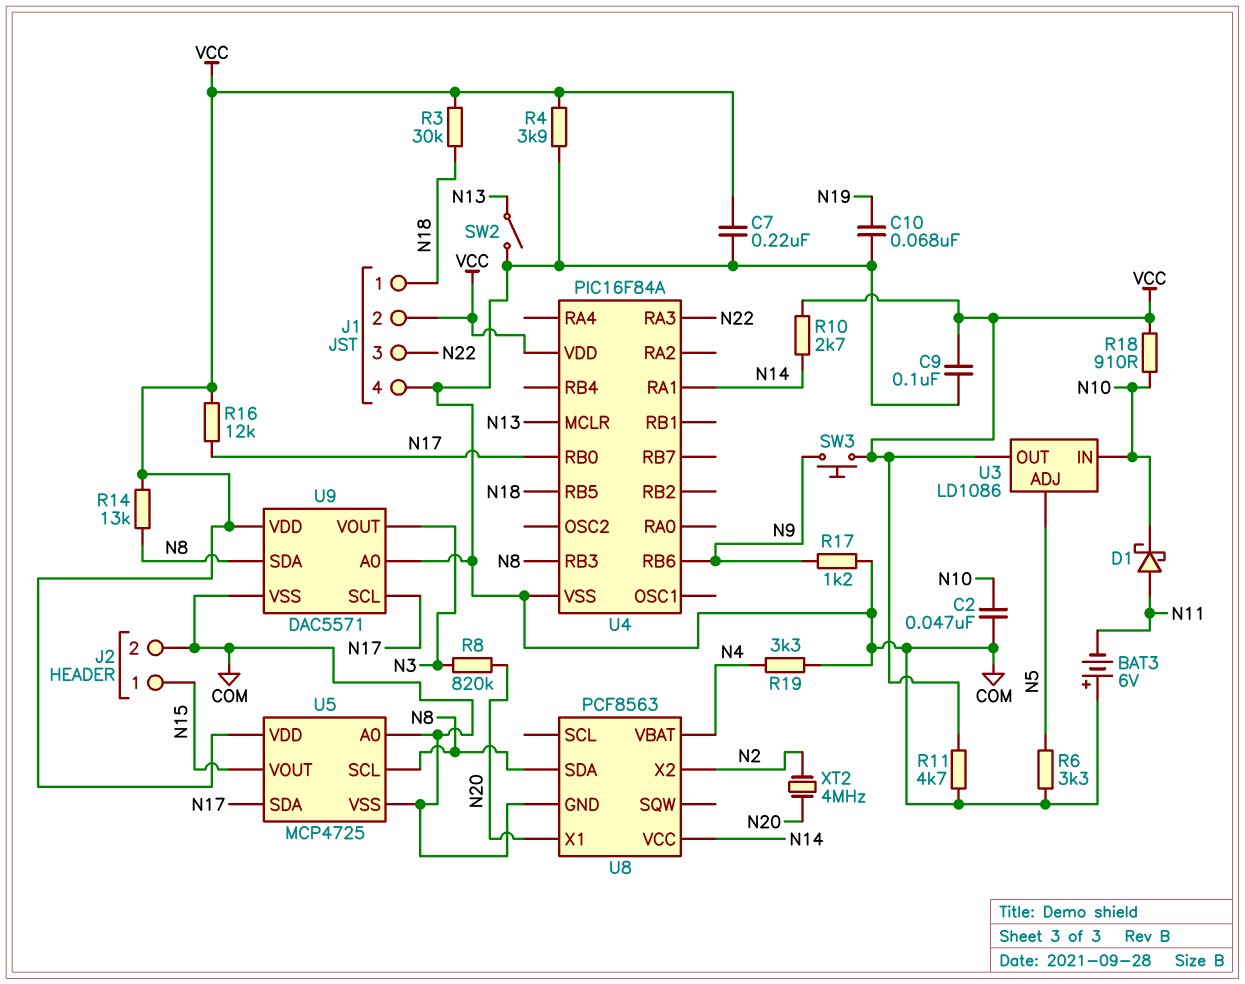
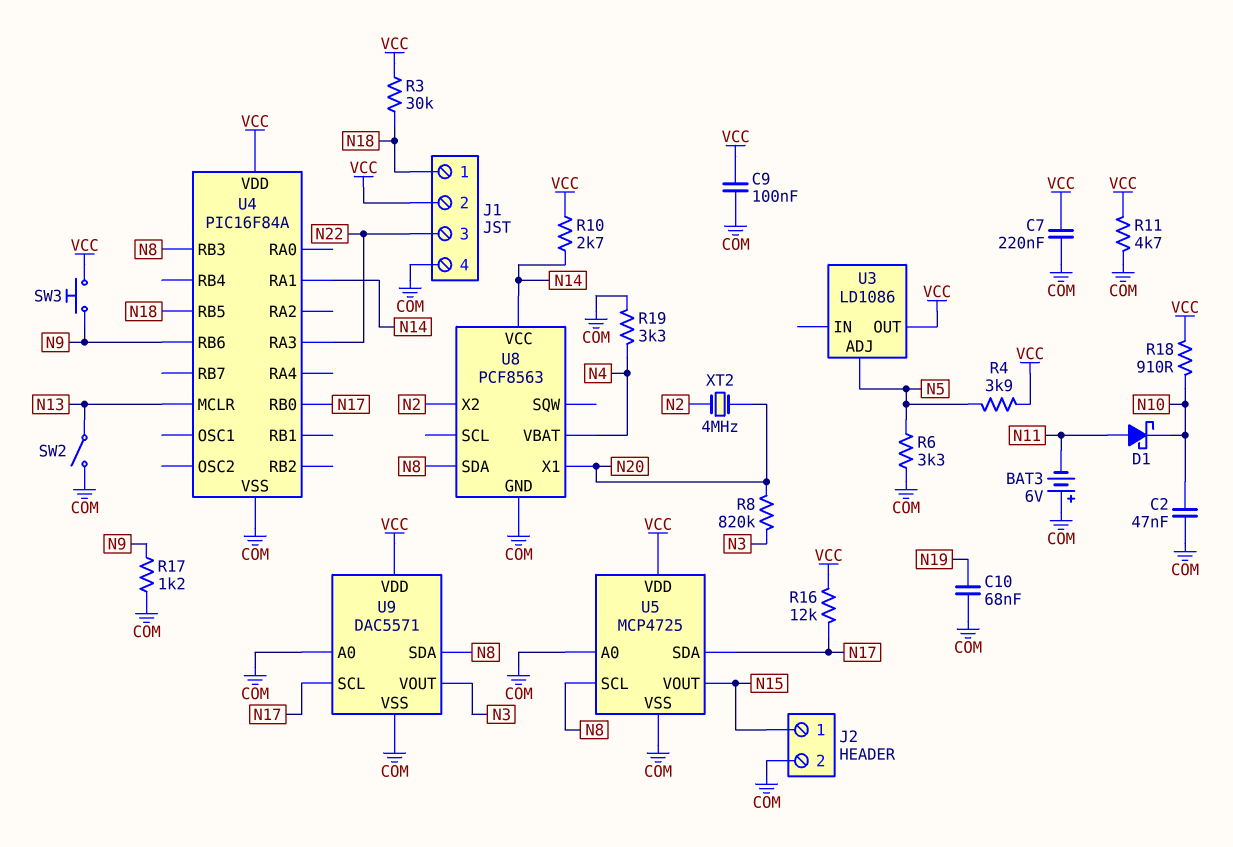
R4: 3.9k (COM, VCC) -> 3.9k (N5, VCC)
R14: 13k (N8, VCC) -> none
U3 pin IN: N10 -> none

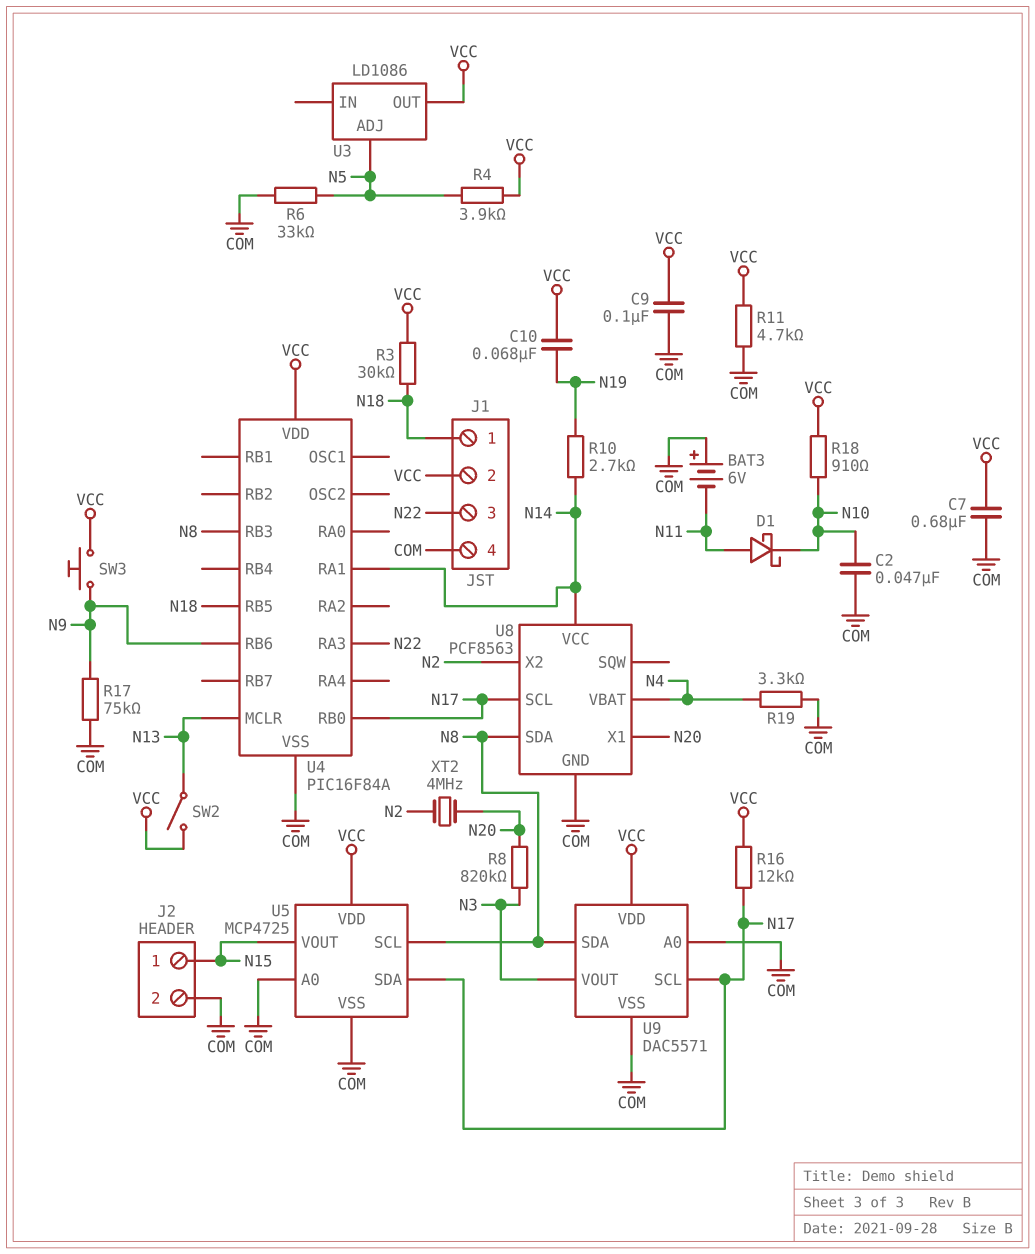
C7: 220nF (COM, VCC) -> 680nF (COM, VCC)
C10: 68nF (COM, N19) -> 68nF (N19, VCC)
R6: 3.3k (COM, N5) -> 33k (COM, N5)
R10: 2.7k (N14, VCC) -> 2.7k (N14, N19)
R17: 1.2k (COM, N9) -> 75k (COM, N9)
SW2: switch (COM, N13) -> switch (N13, VCC)
U8 pin SCL: none -> N17

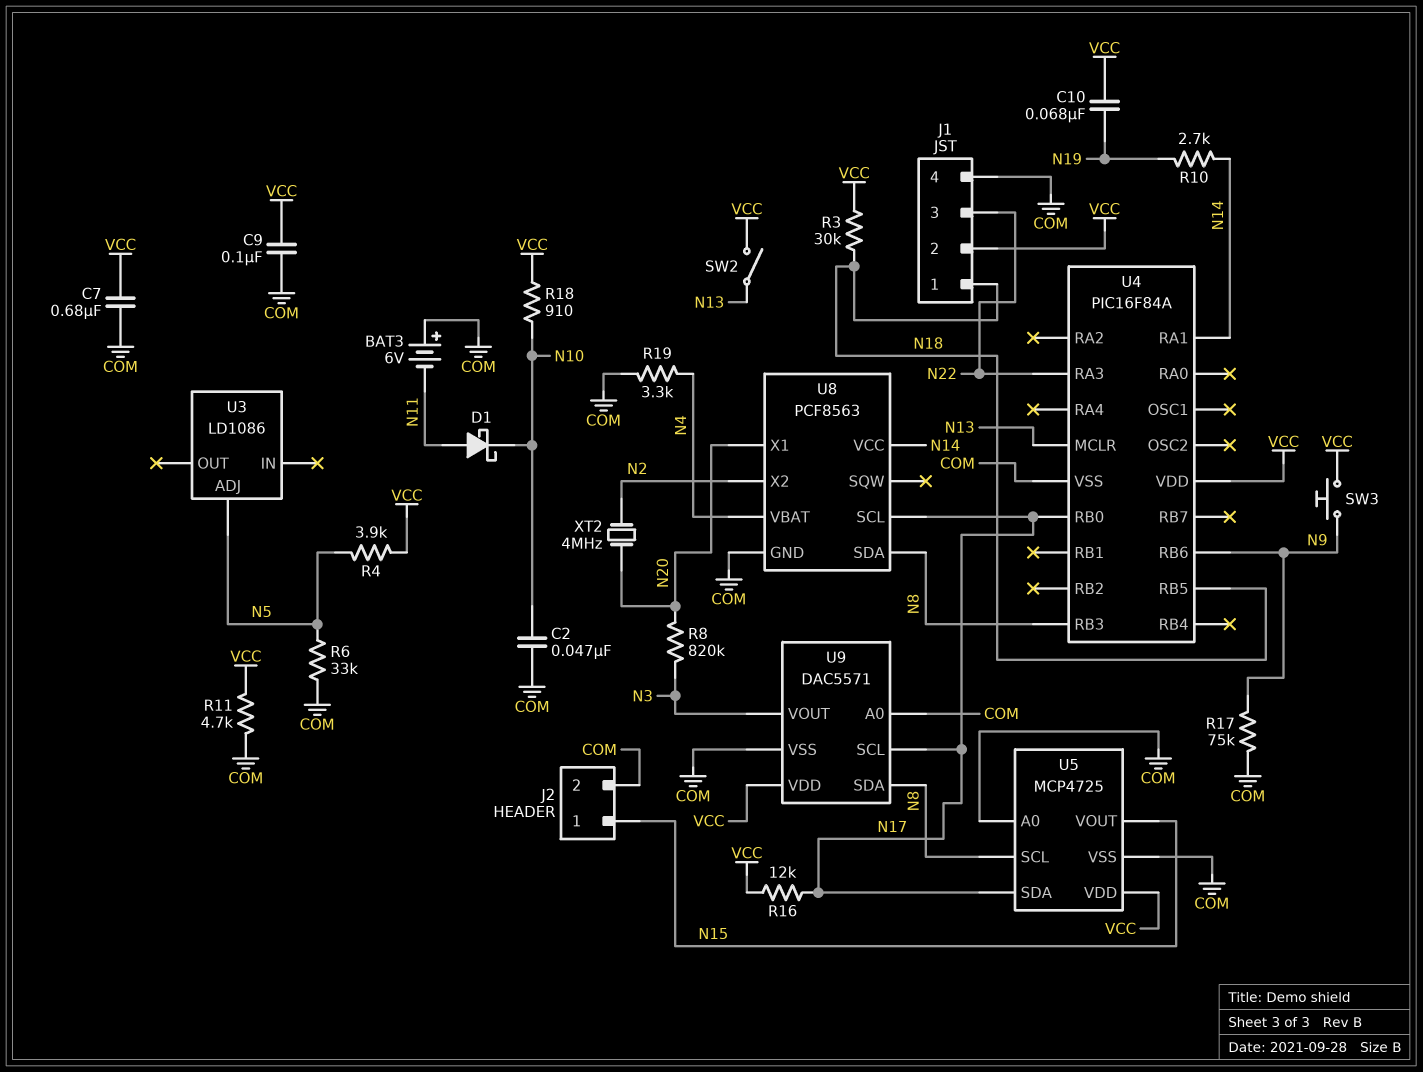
U3 pin OUT: VCC -> none

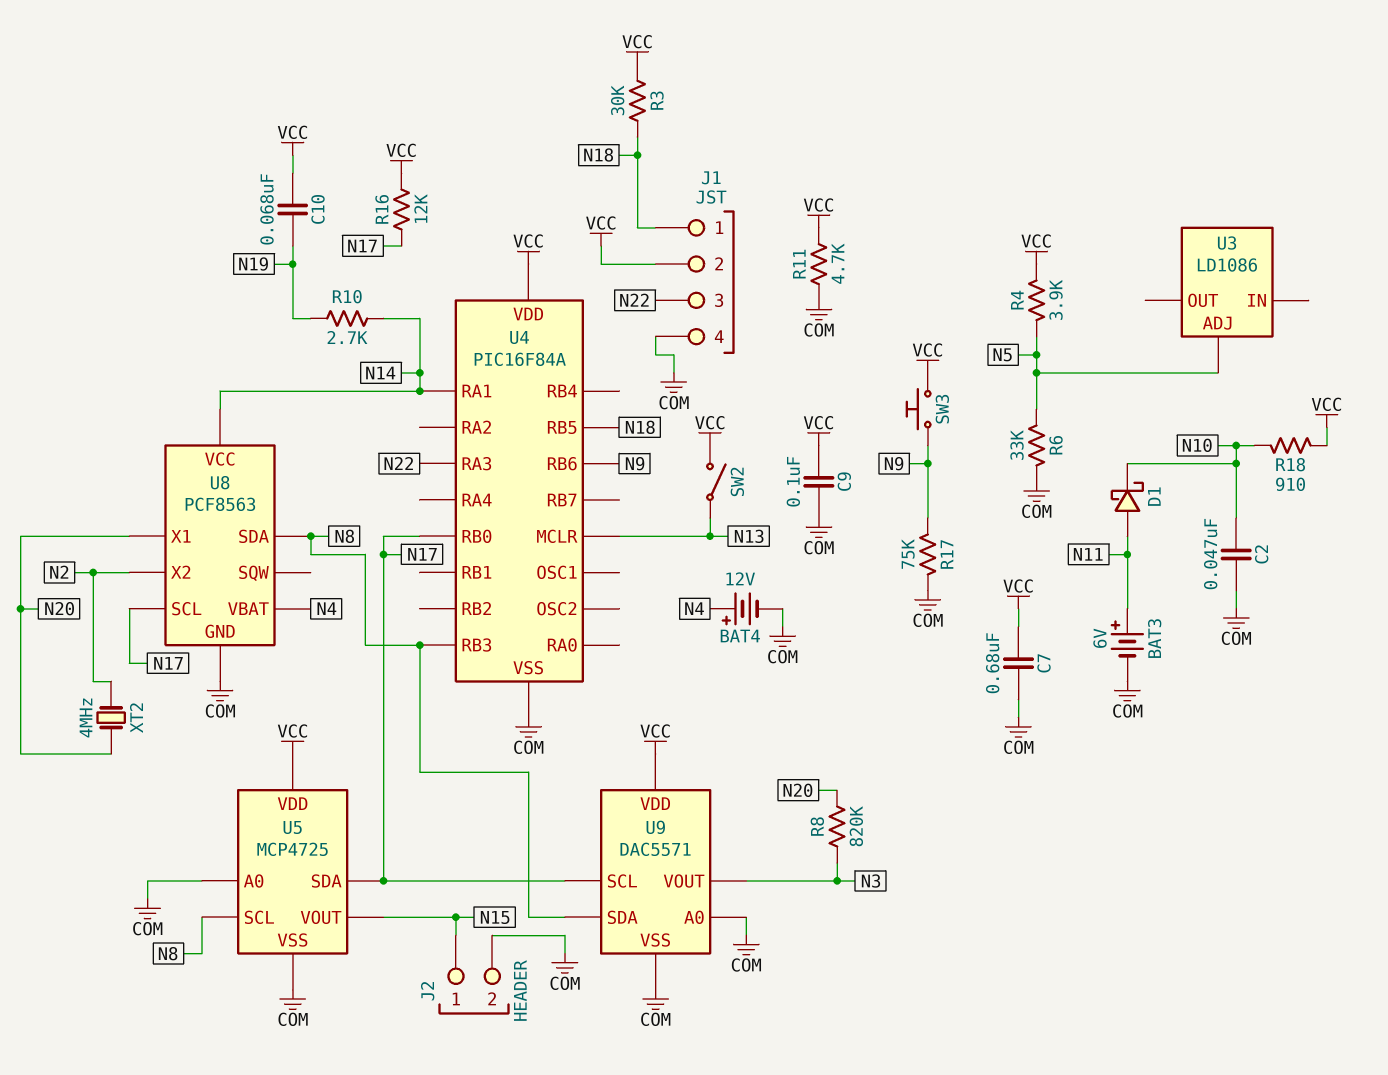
BAT3: 6V (plus COM, minus N11) -> 6V (plus N11, minus COM)
BAT4: none -> 12V (plus N4, minus COM)
R19: 3.3k (COM, N4) -> none

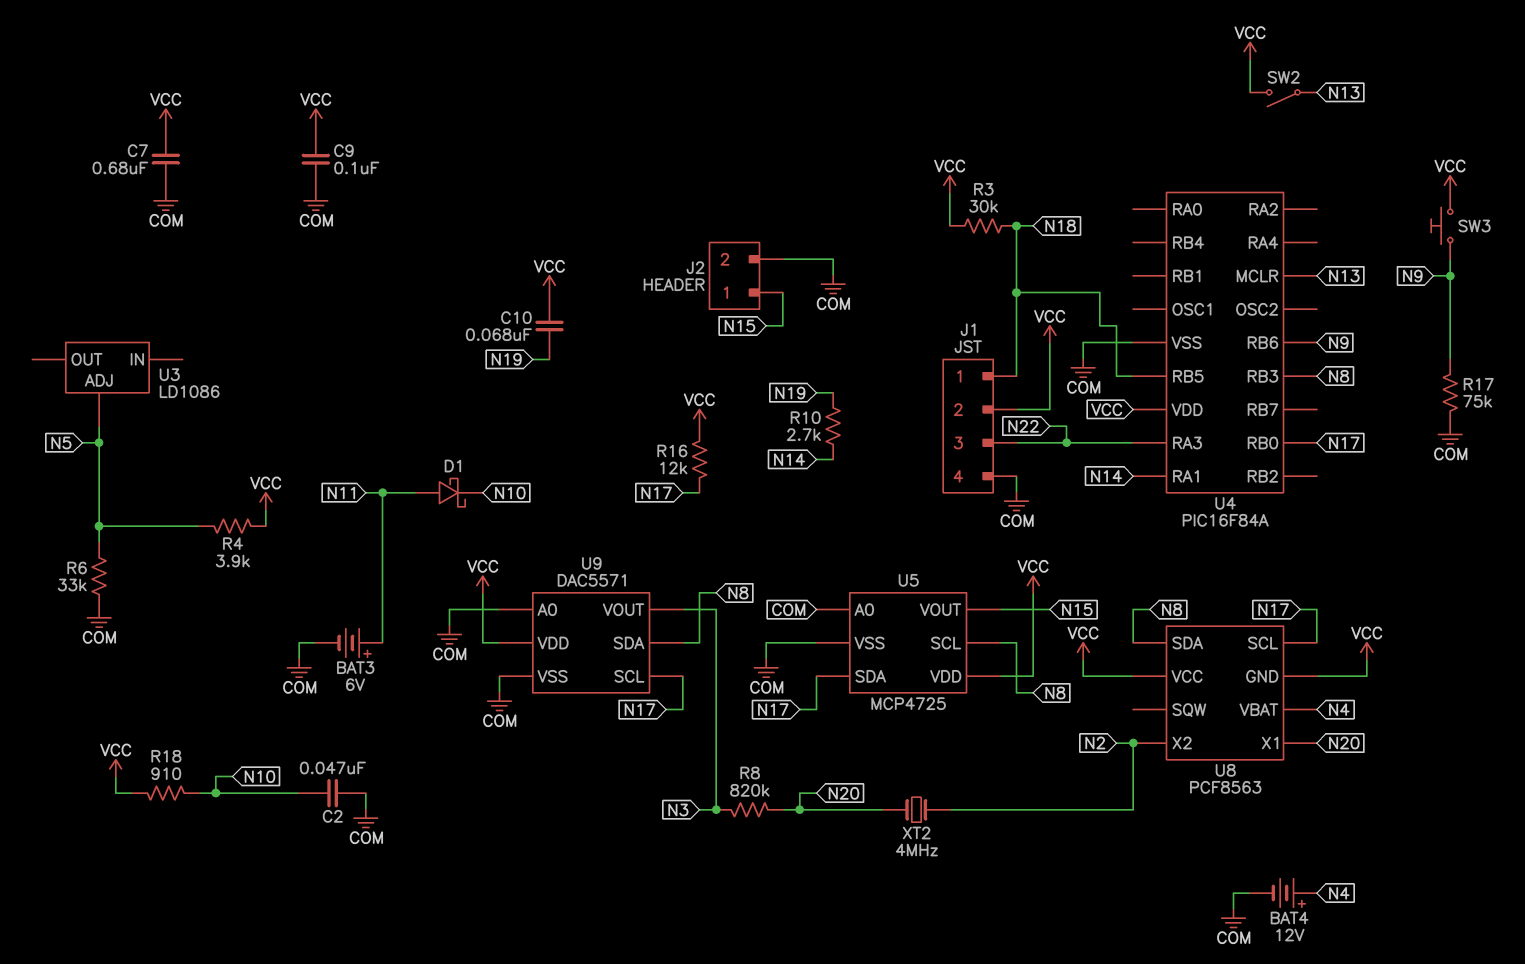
R11: 4.7k (COM, VCC) -> none
U8 pin GND: COM -> VCC
U8 pin VCC: N14 -> VCC

